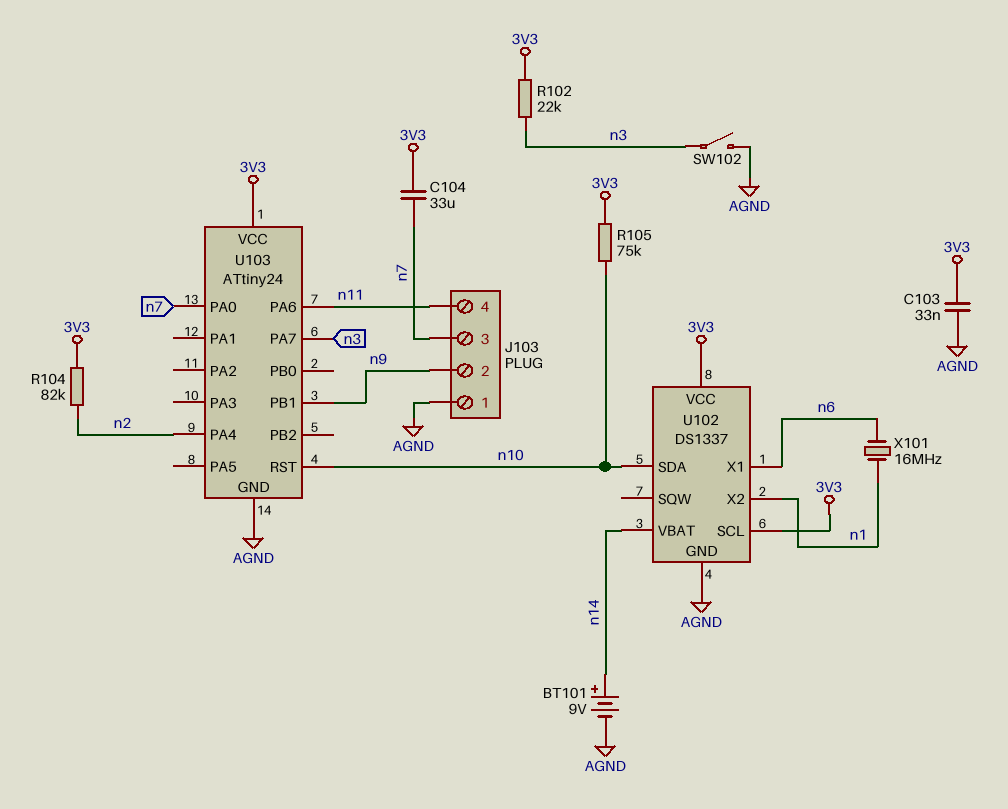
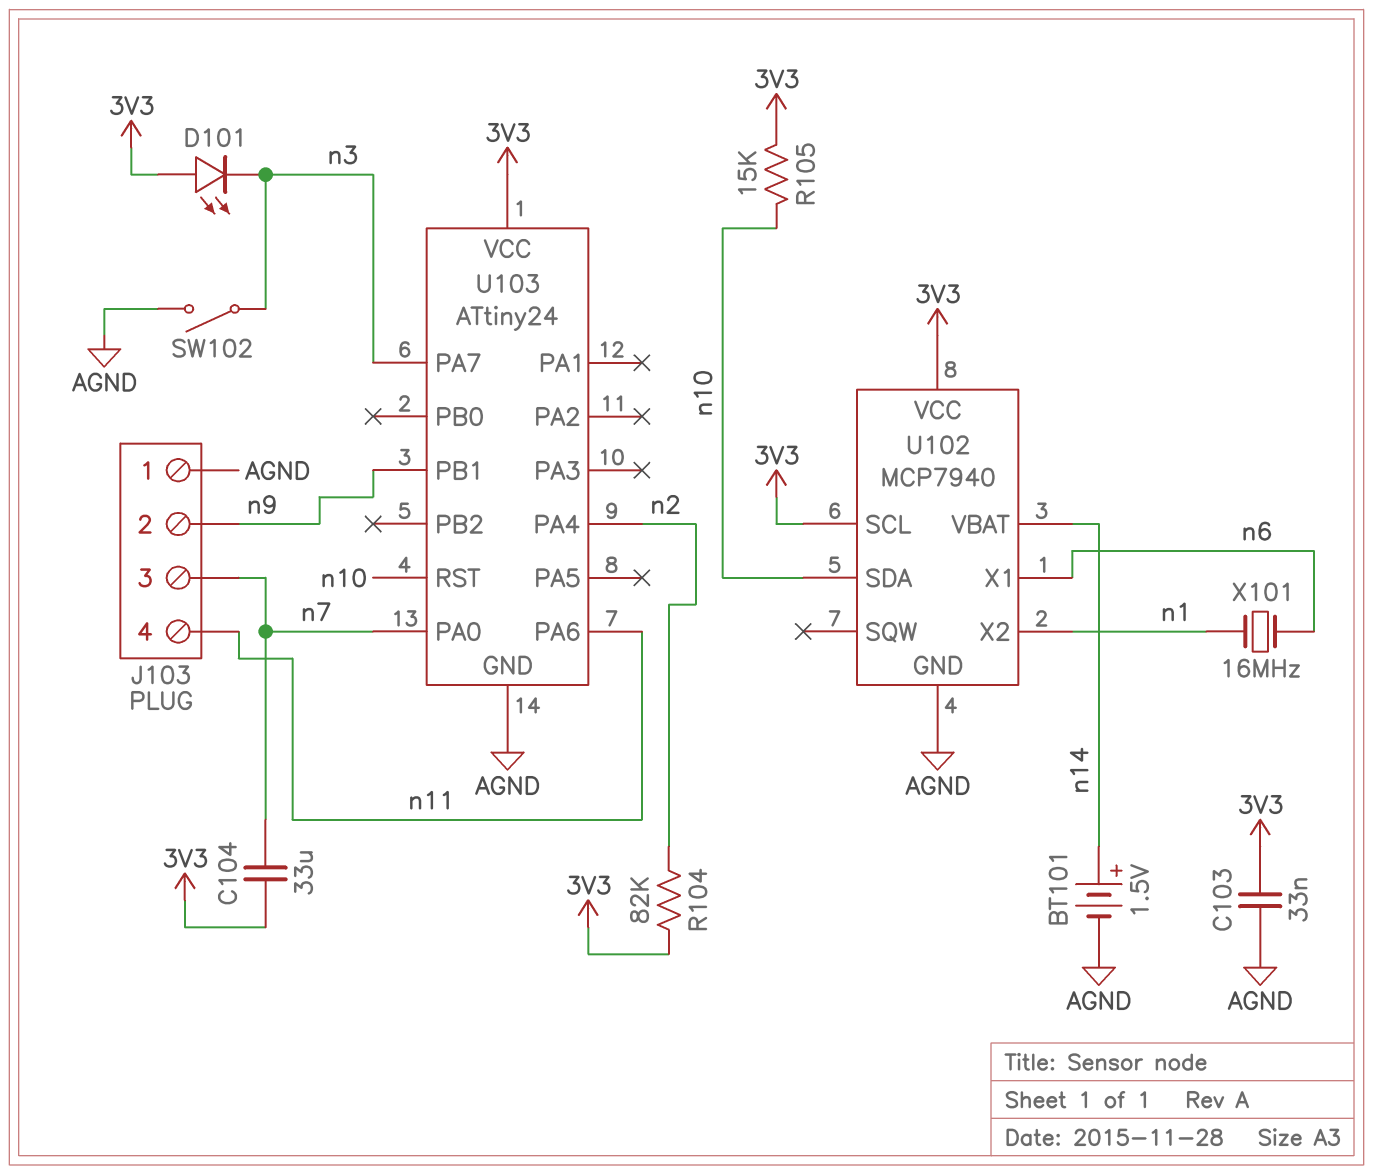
BT101: 9V (plus n14, minus AGND) -> 1.5V (plus n14, minus AGND)
D101: none -> LED (A 3V3, K n3)
R102: 22k (3V3, n3) -> none
R105: 75k (3V3, n10) -> 15k (3V3, n10)
U102: DS1337 -> MCP7940

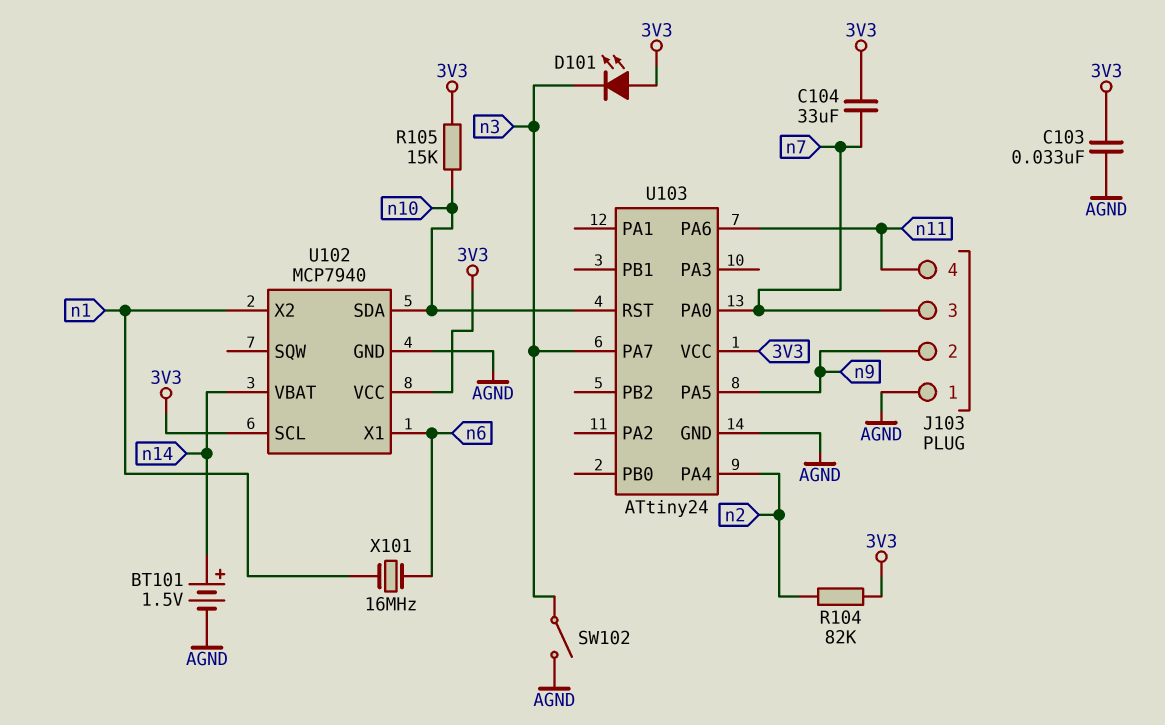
U103 pin PA5: none -> n9
U103 pin PB1: n9 -> none

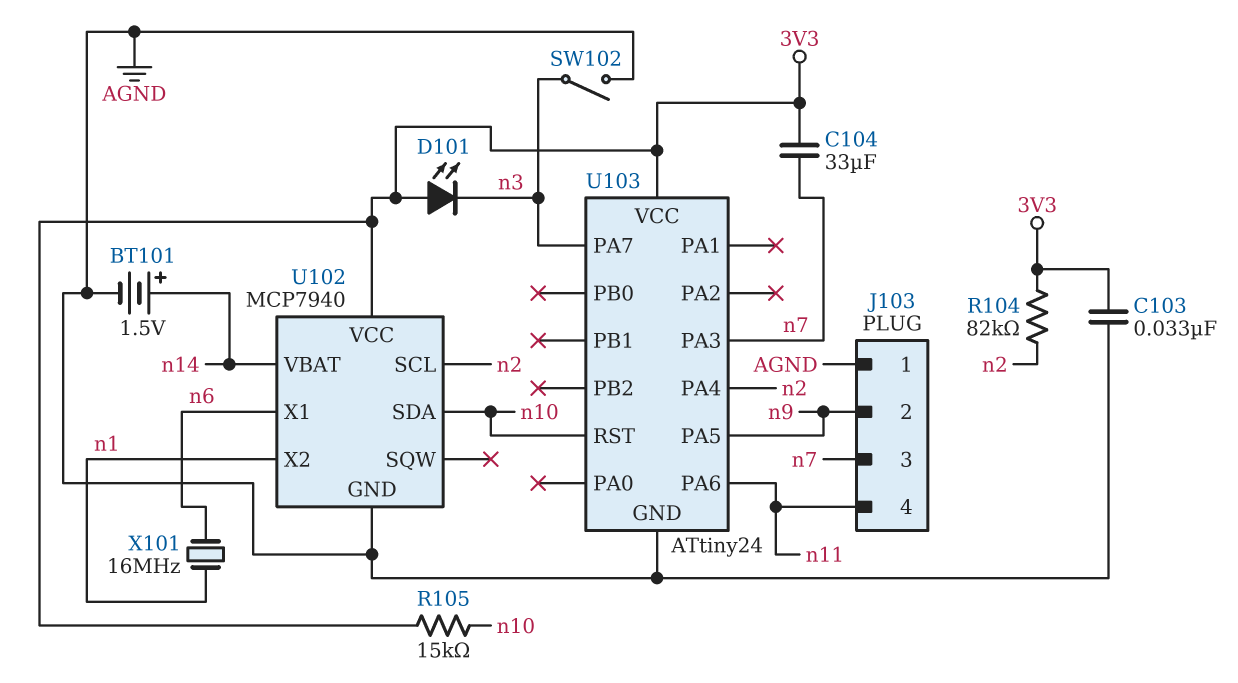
U102 pin SCL: 3V3 -> n2
U103 pin PA0: n7 -> none
U103 pin PA3: none -> n7

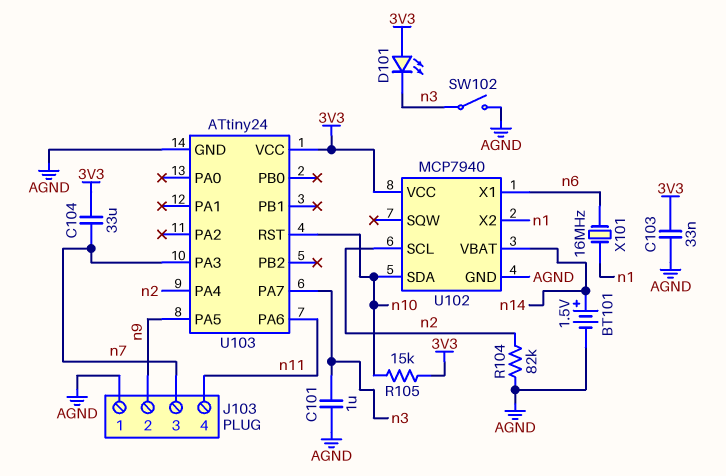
C101: none -> 1uF (AGND, n3)
R104: 82k (3V3, n2) -> 82k (AGND, n2)

